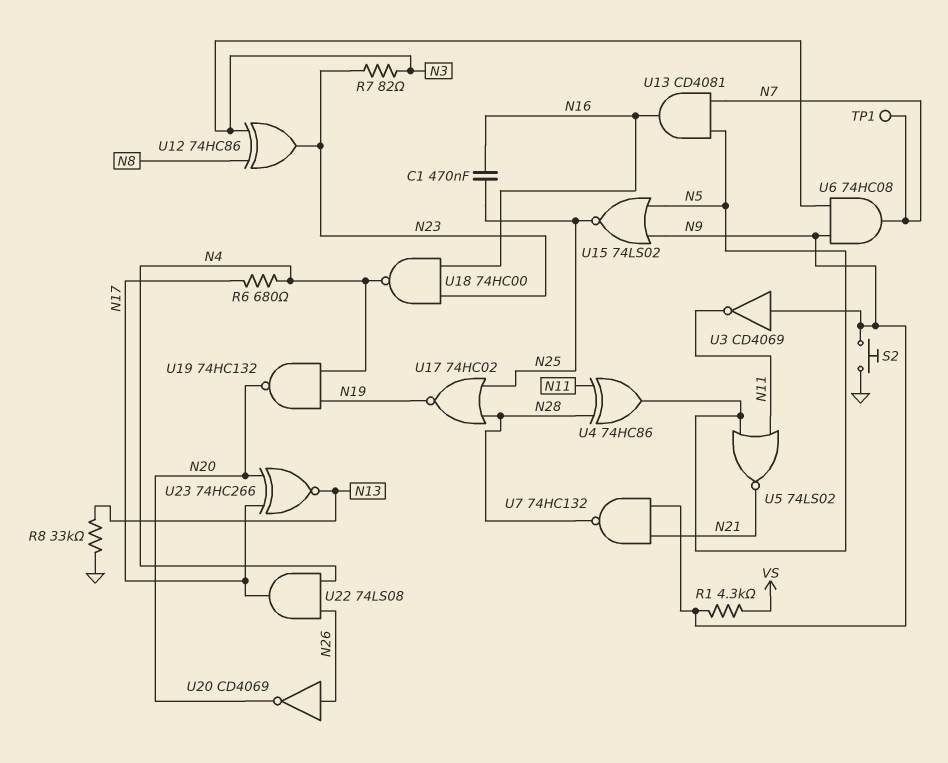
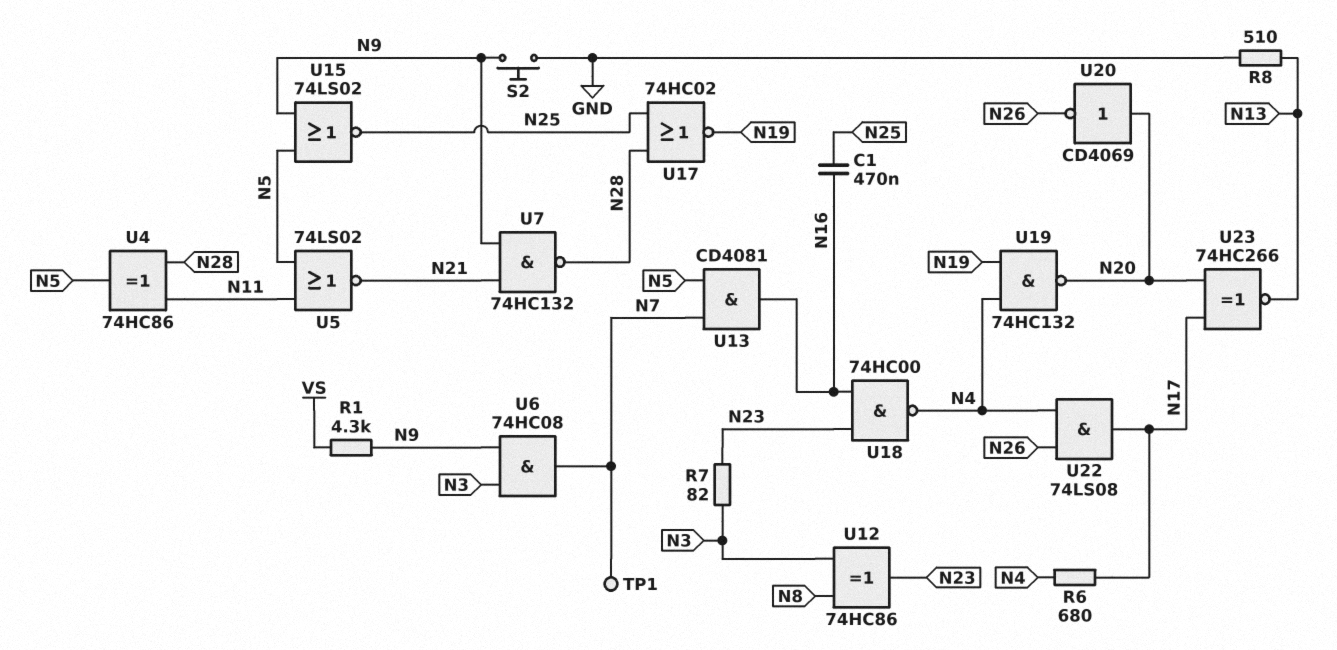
R8: 33k (GND, N13) -> 510 (GND, N13)
U3: NOT CD4069 (in N9, out N11) -> none
U20: NOT CD4069 (in N26, out N20) -> NOT CD4069 (in N20, out N26)

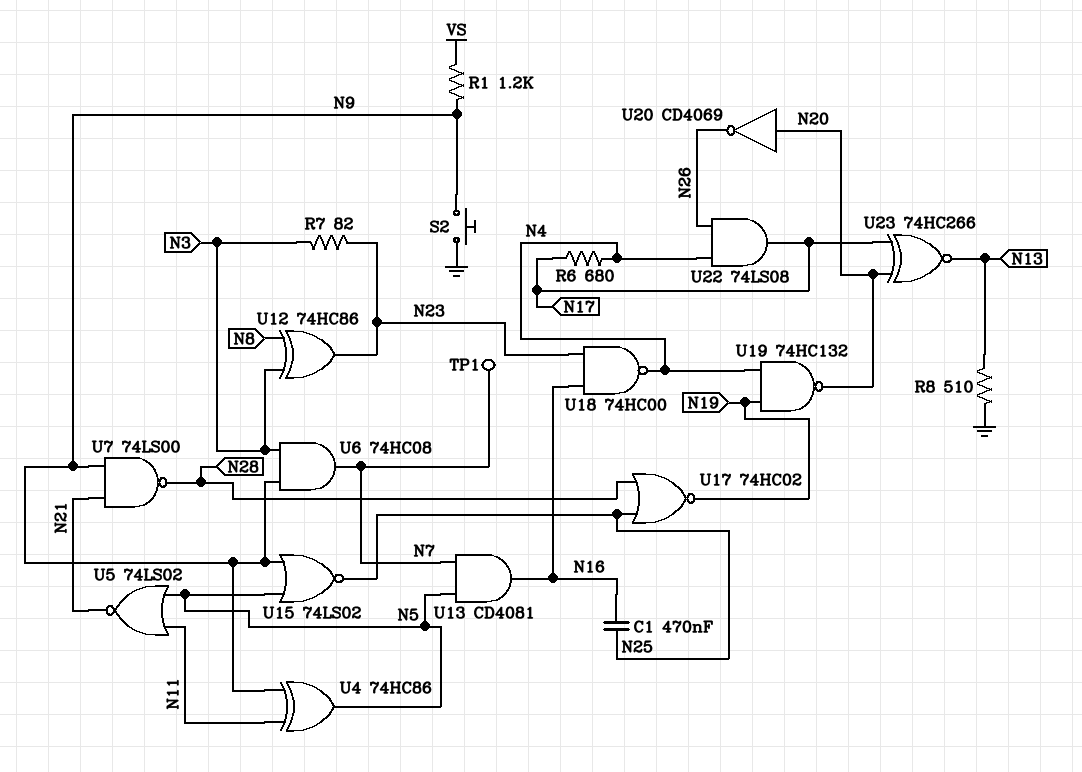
R1: 4.3k (N9, VS) -> 1.2k (N9, VS)
U4: XOR 74HC86 (in N11, in N28, out N5) -> XOR 74HC86 (in N9, in N11, out N5)
U7: NAND 74HC132 (in N9, in N21, out N28) -> NAND 74LS00 (in N9, in N21, out N28)

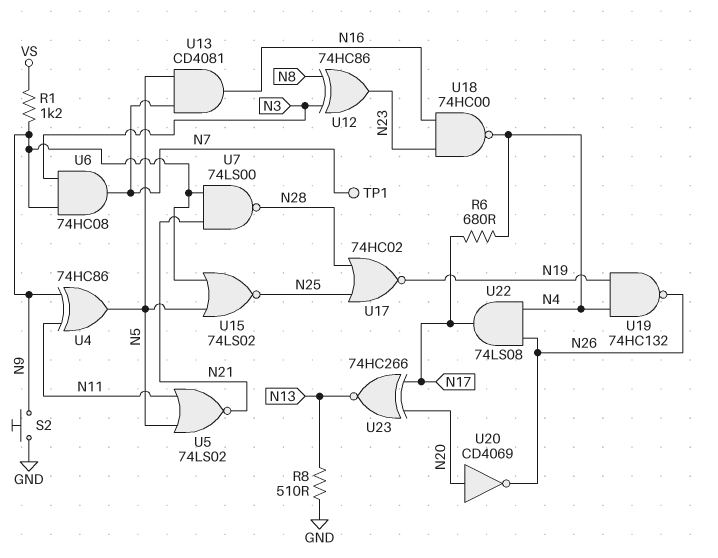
C1: 470nF (N16, N25) -> none
R7: 82 (N3, N23) -> none
U19: NAND 74HC132 (in N4, in N19, out N20) -> NAND 74HC132 (in N4, in N19, out N26)

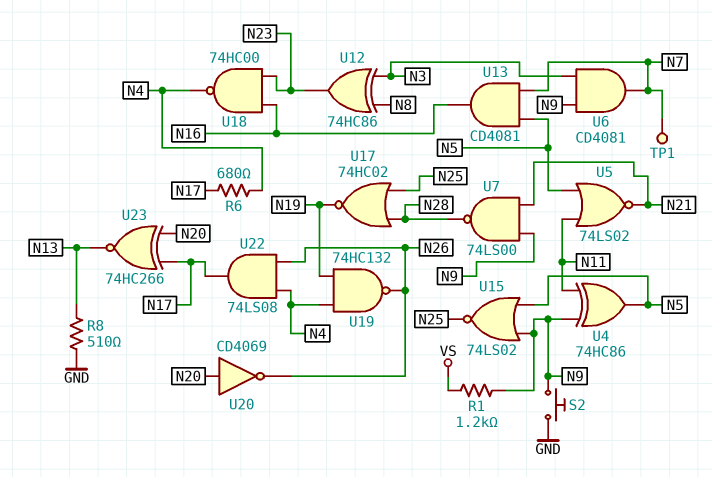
U6: AND 74HC08 (in N3, in N9, out N7) -> AND CD4081 (in N3, in N9, out N7)

